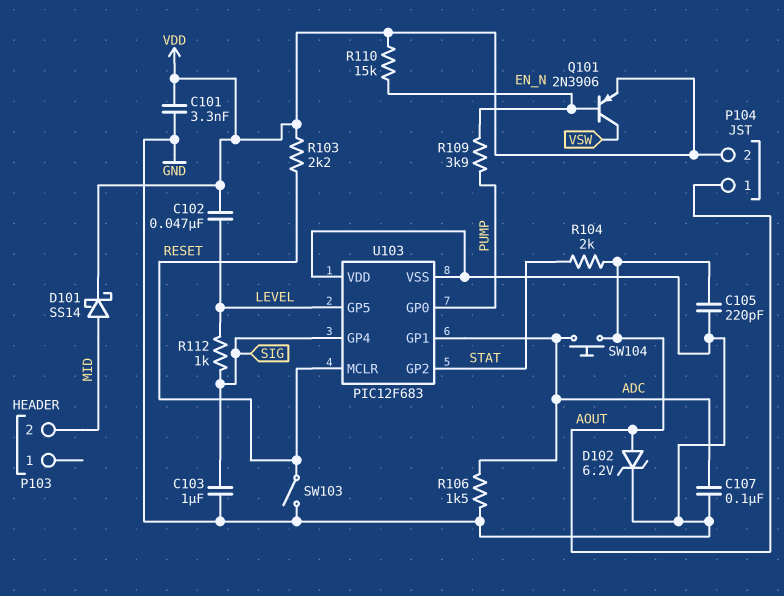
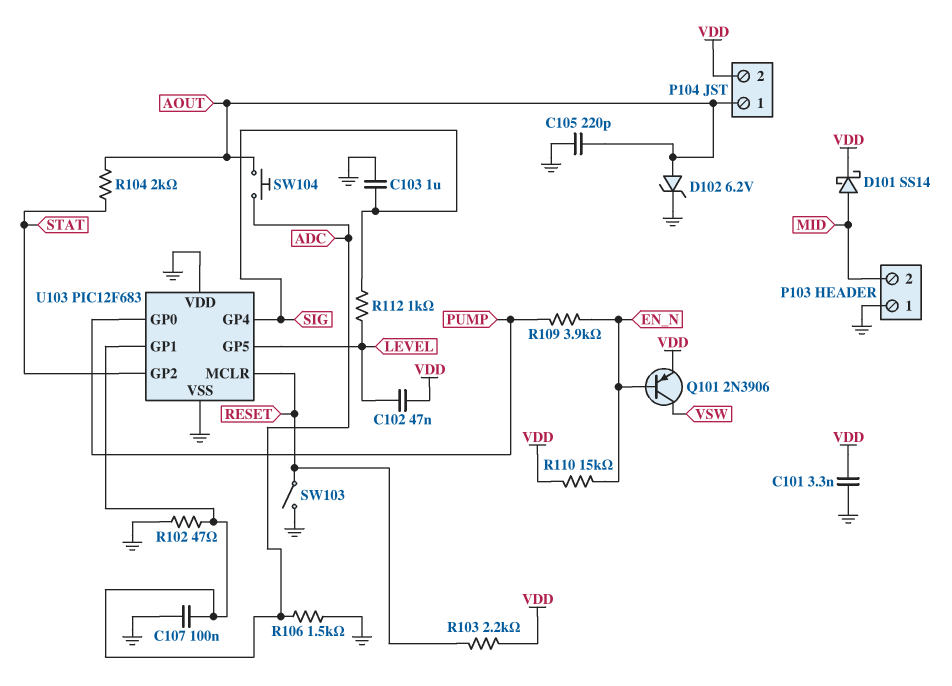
P103 pin 1: none -> GND
R102: none -> 47 (ADC, GND)

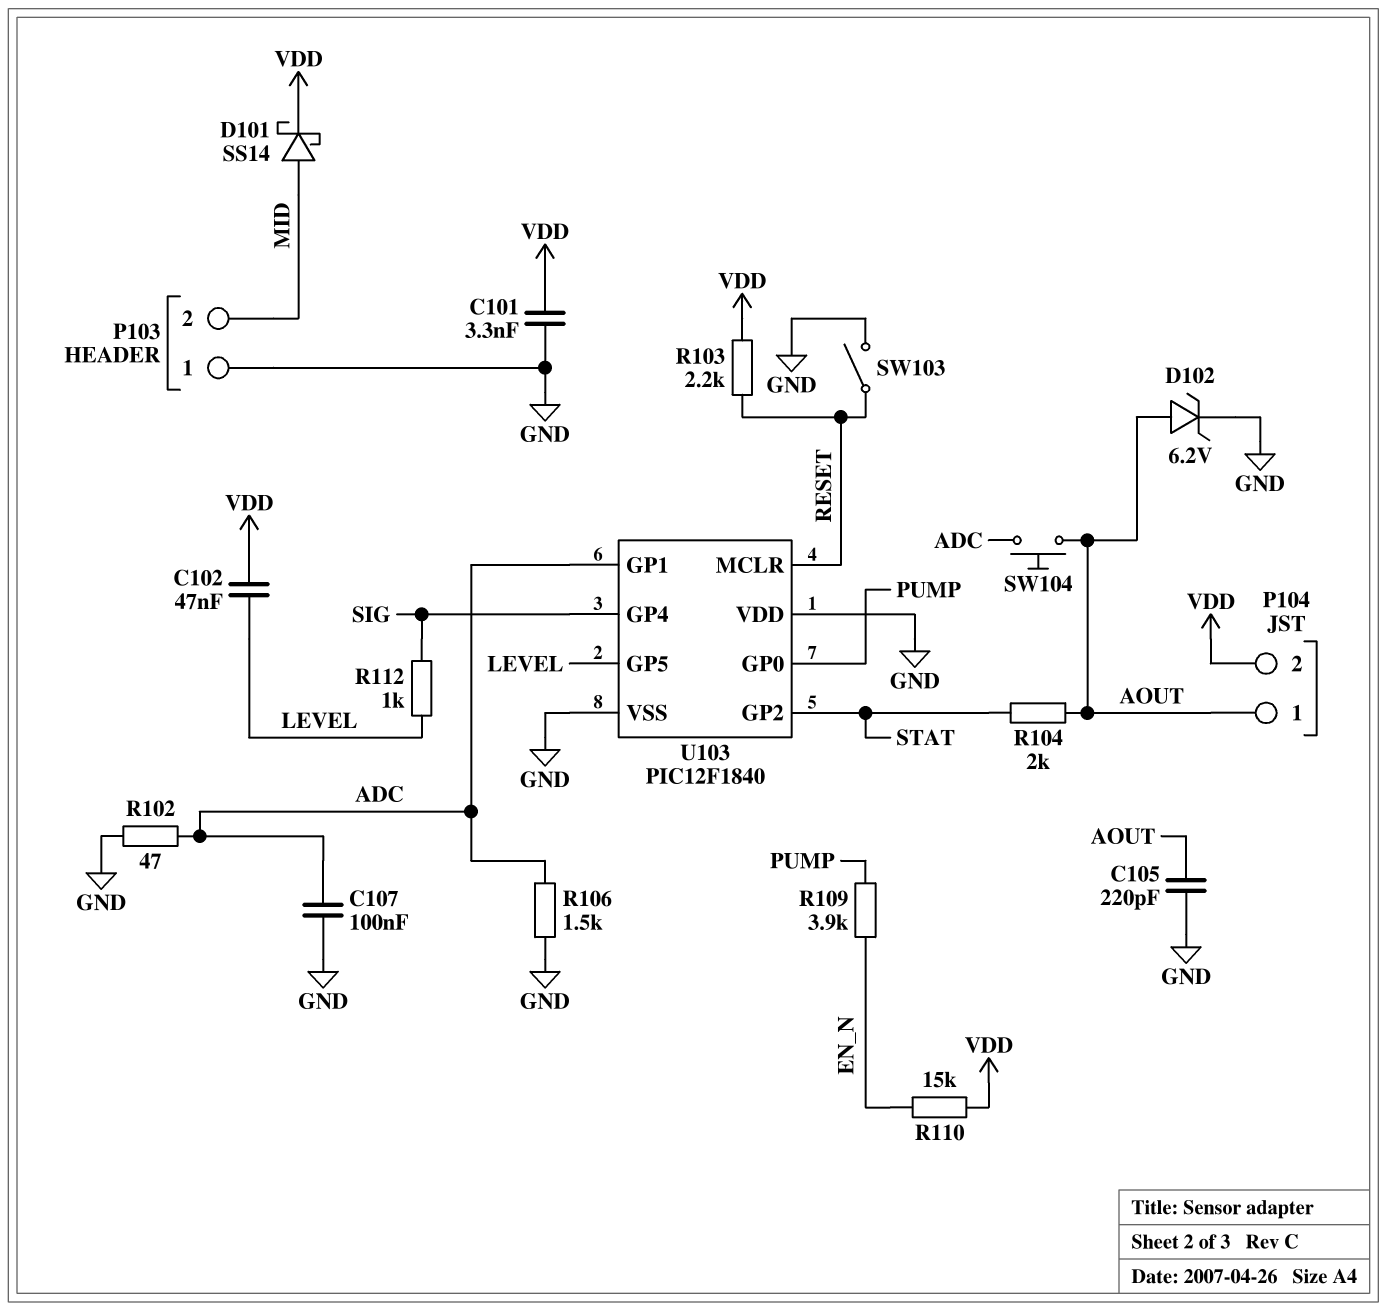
C103: 1uF (GND, SIG) -> none
Q101: PNP 2N3906 (B EN_N, C VSW, E VDD) -> none
U103: PIC12F683 -> PIC12F1840

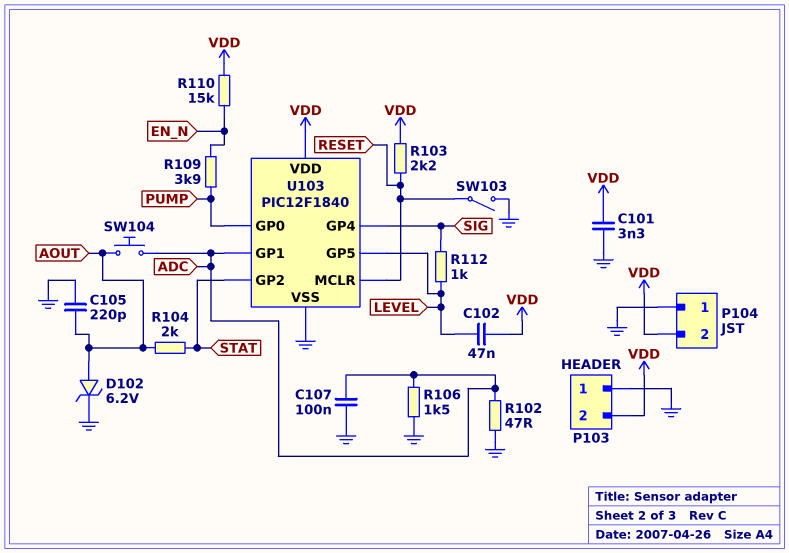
D101: schottky SS14 (A MID, K VDD) -> none
P103 pin 2: MID -> VDD
P104 pin 1: AOUT -> GND
U103 pin VDD: GND -> VDD

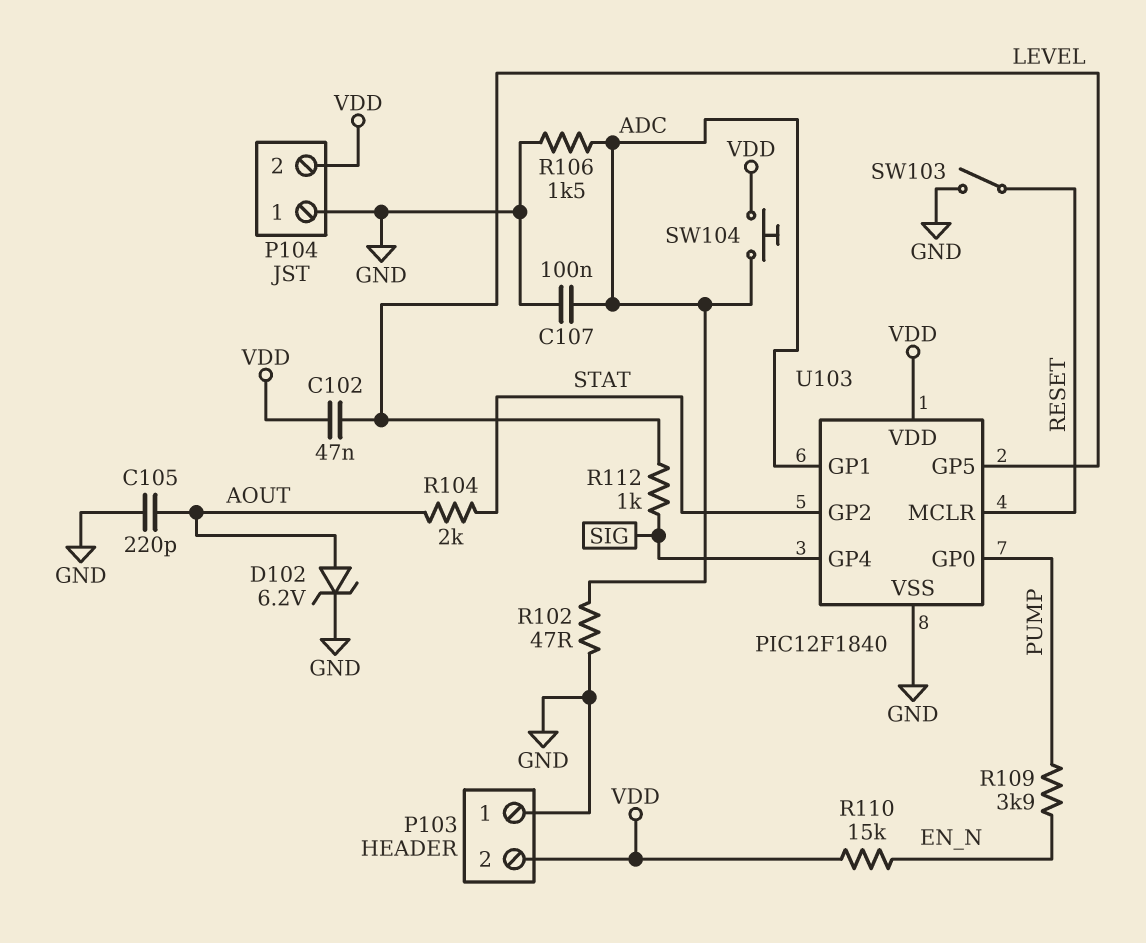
C101: 3.3nF (GND, VDD) -> none
R103: 2.2k (RESET, VDD) -> none
SW104: button (ADC, AOUT) -> button (ADC, VDD)

